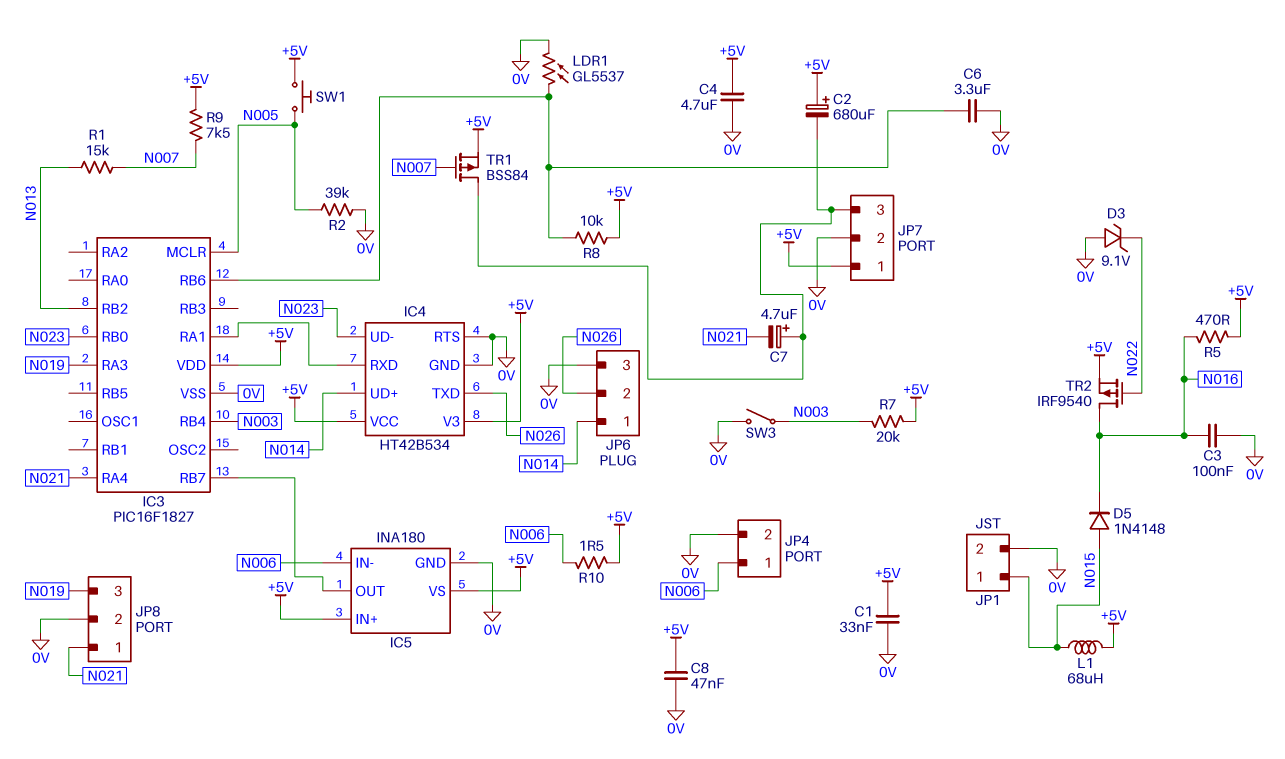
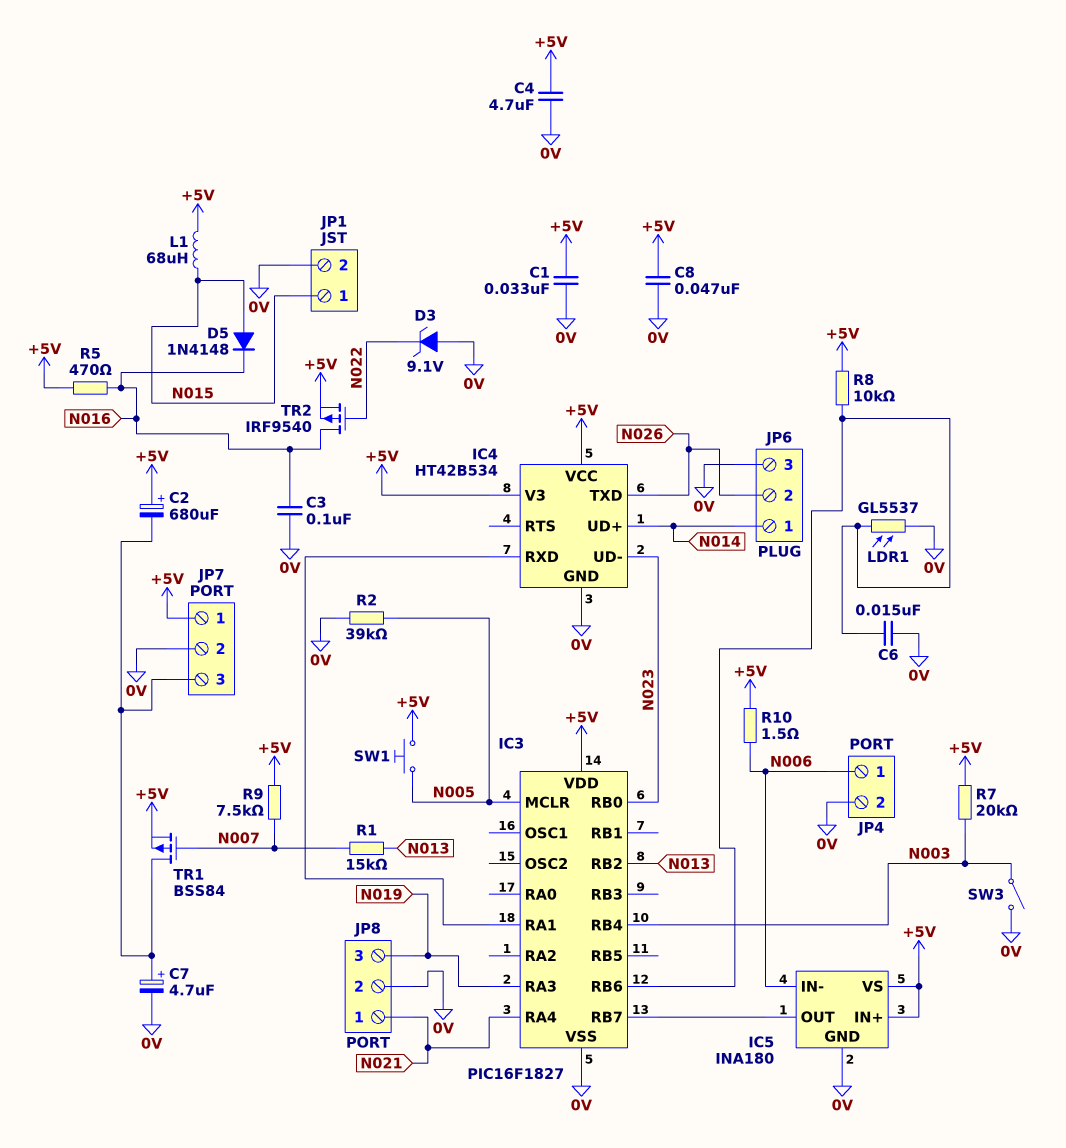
C6: 3.3uF (0V, IC3/RB6) -> 15nF (0V, IC3/RB6)
C7: 4.7uF (plus JP7/3, minus N021) -> 4.7uF (plus JP7/3, minus 0V)
IC4 pin RTS: 0V -> none

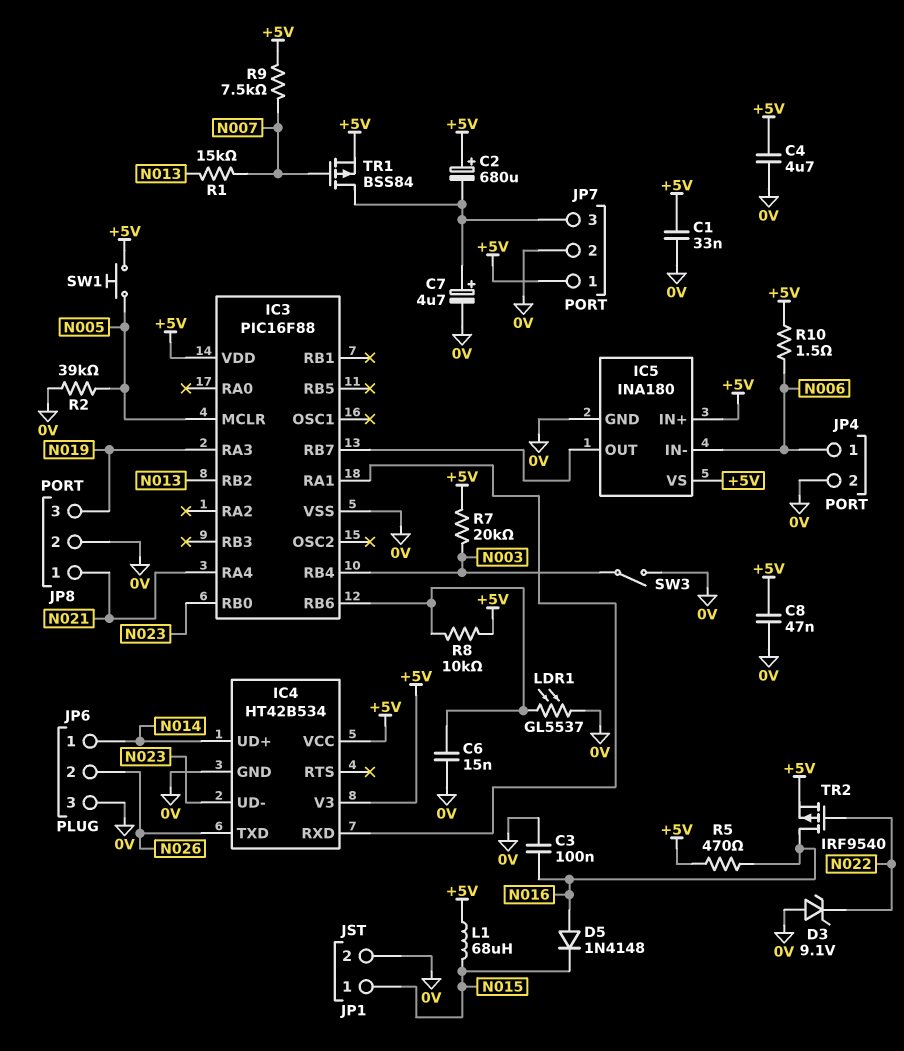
D5: diode 1N4148 (A N015, K N016) -> diode 1N4148 (A N016, K N015)
IC3: PIC16F1827 -> PIC16F88

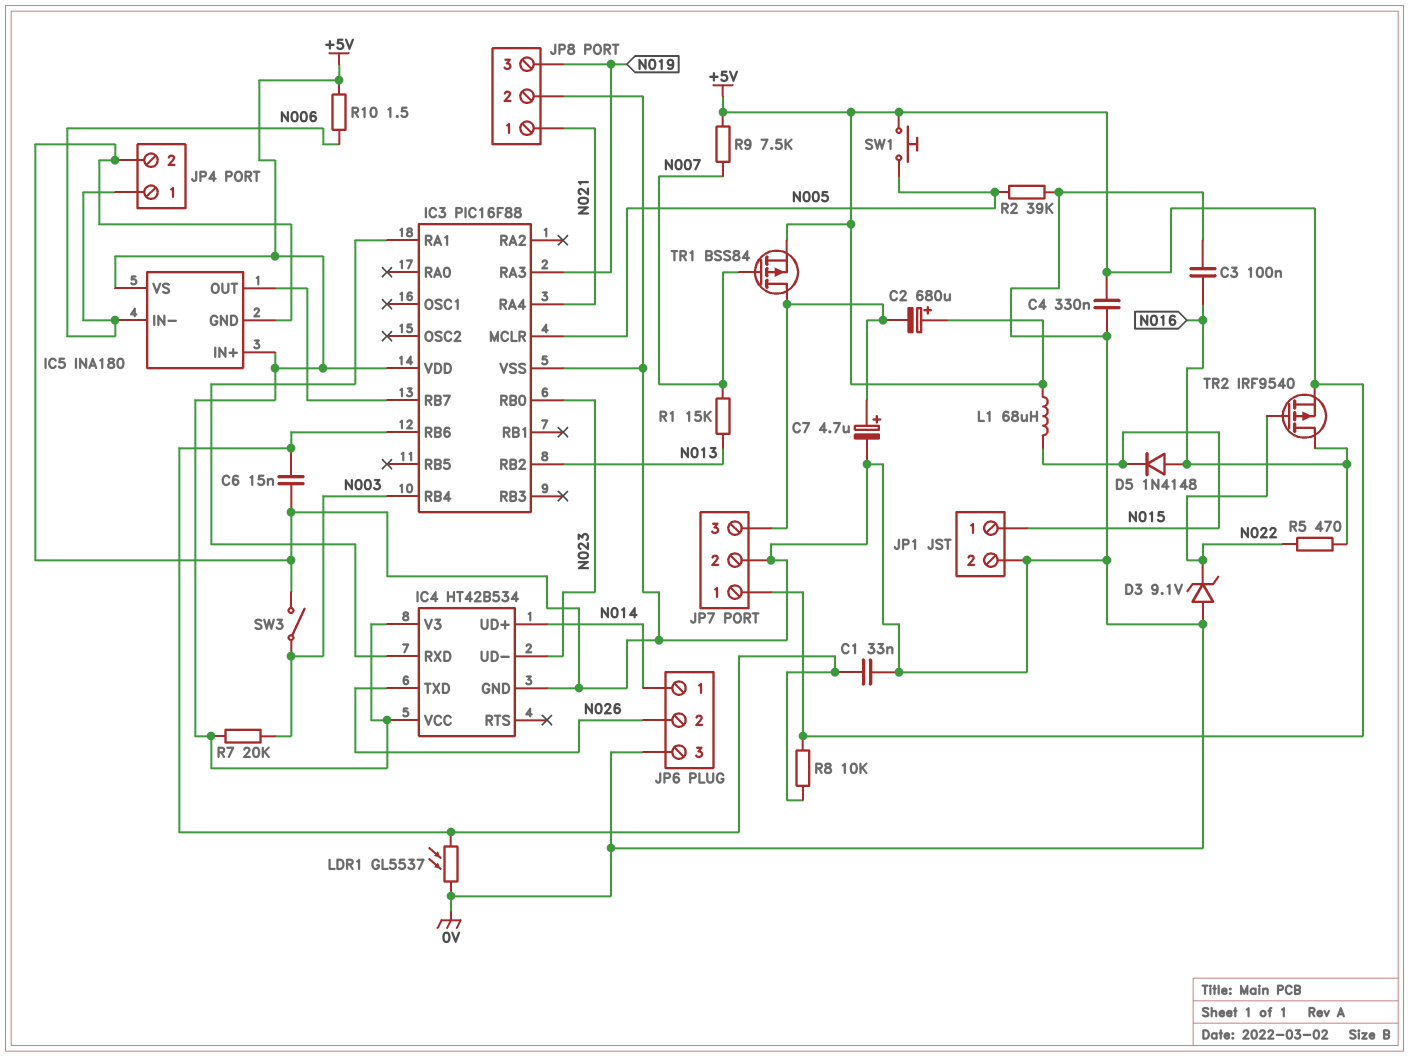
C1: 33nF (+5V, 0V) -> 33nF (0V, IC3/RB6)
C4: 4.7uF (+5V, 0V) -> 330nF (+5V, 0V)
C8: 47nF (+5V, 0V) -> none
R5: 470 (+5V, N016) -> 470 (N016, N022)

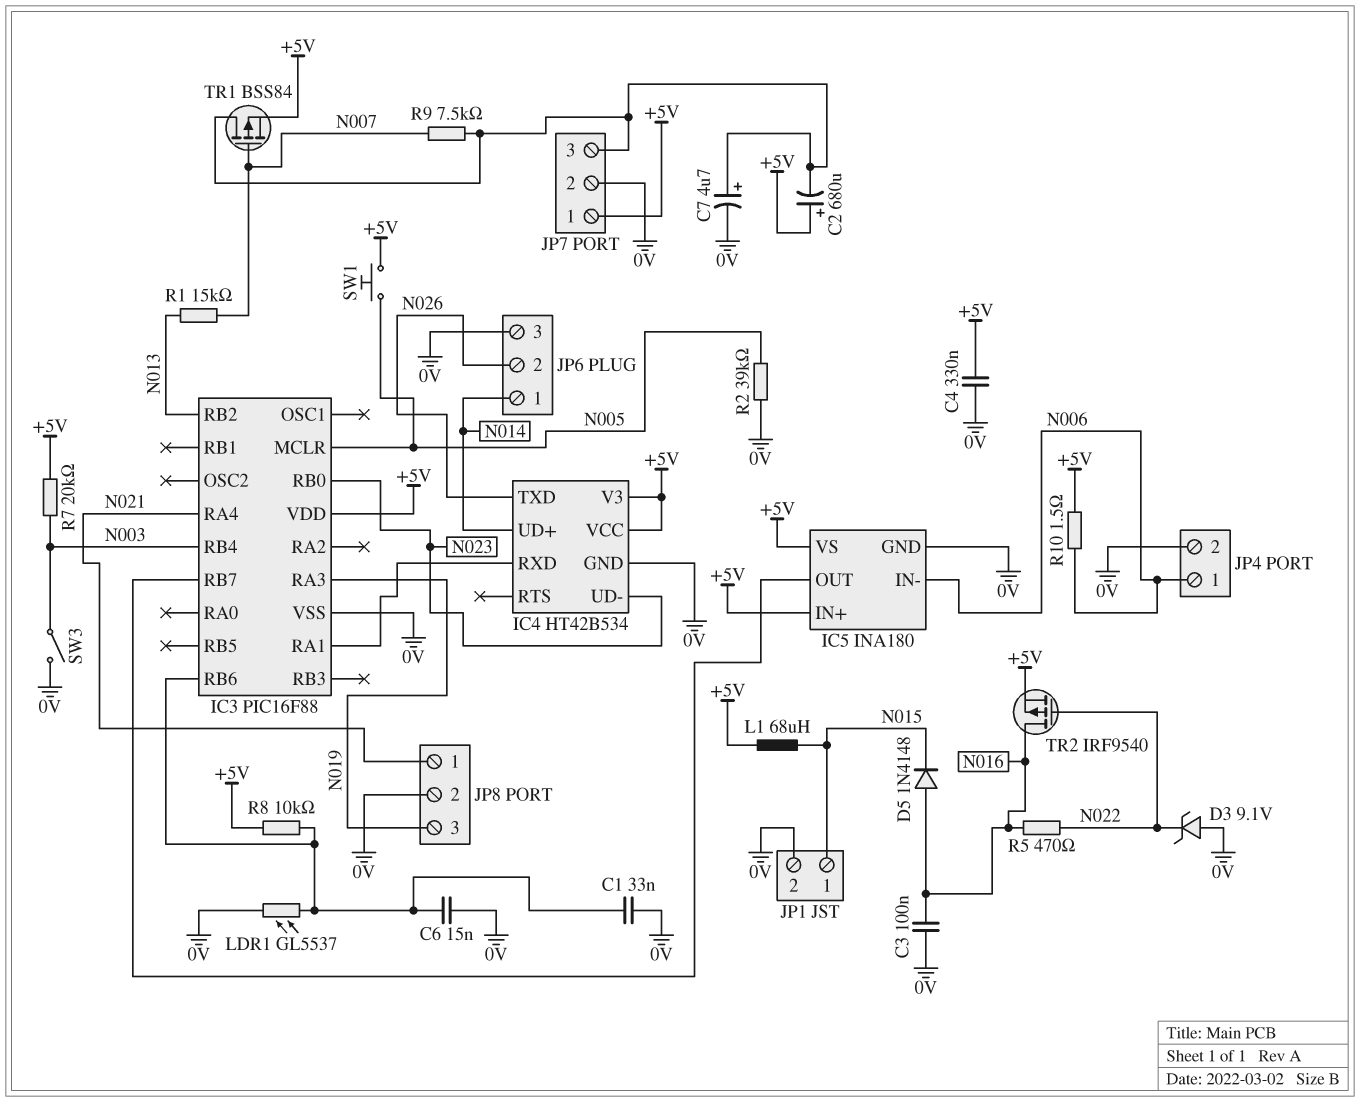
R9: 7.5k (+5V, N007) -> 7.5k (JP7/3, N007)

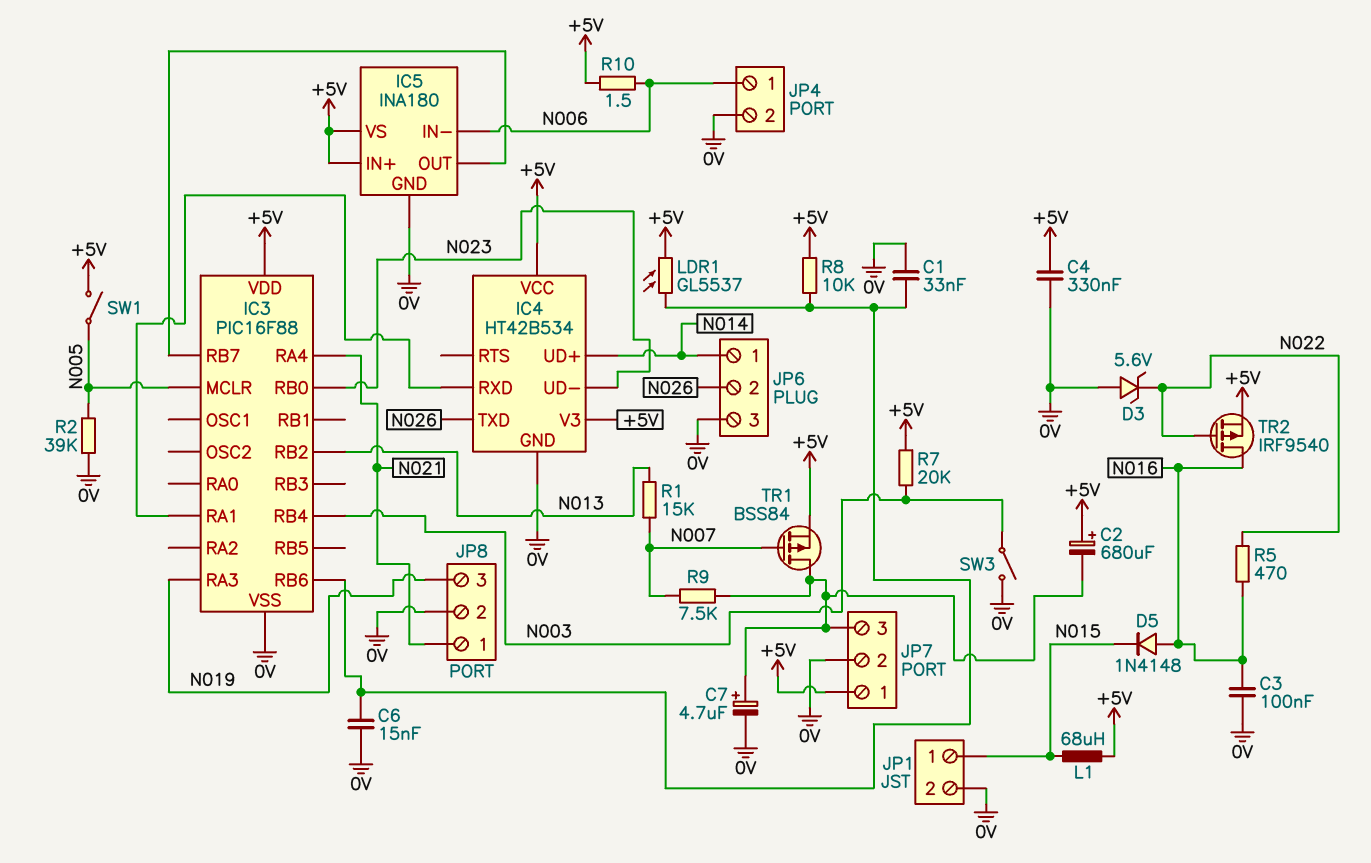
D3: zener 9.1V (A 0V, K N022) -> zener 5.6V (A 0V, K N022)
LDR1: GL5537 (0V, IC3/RB6) -> GL5537 (+5V, IC3/RB6)
SW1: button (+5V, N005) -> switch (+5V, N005)

